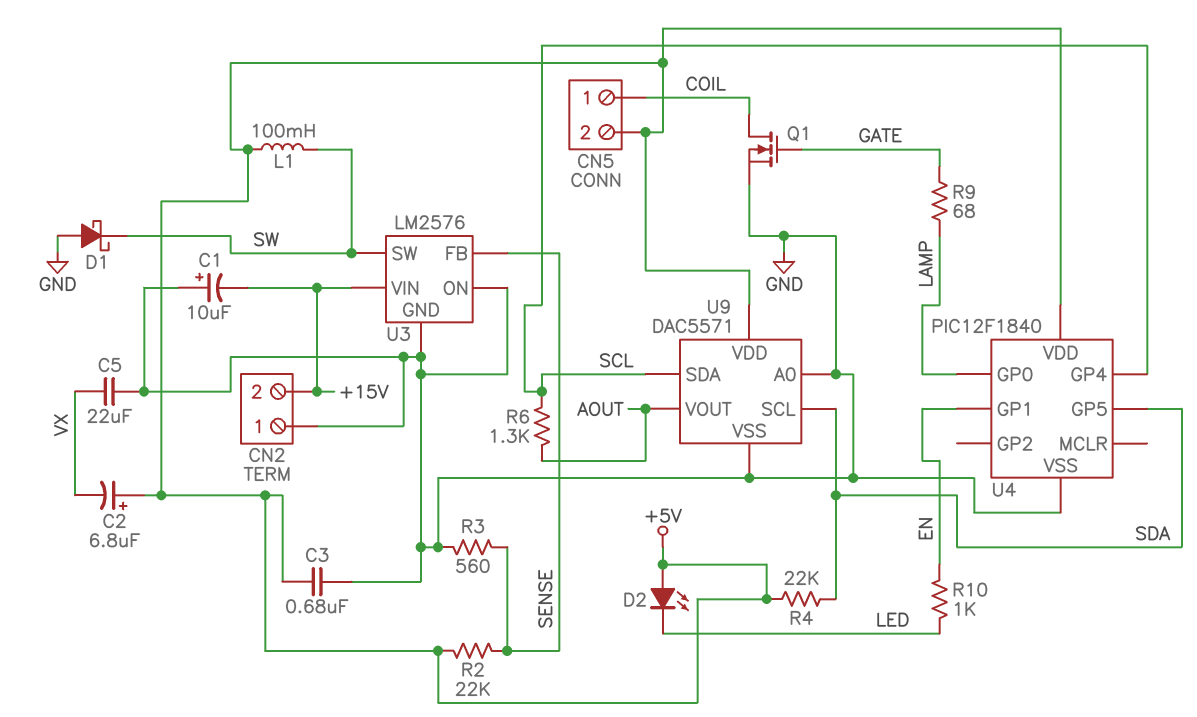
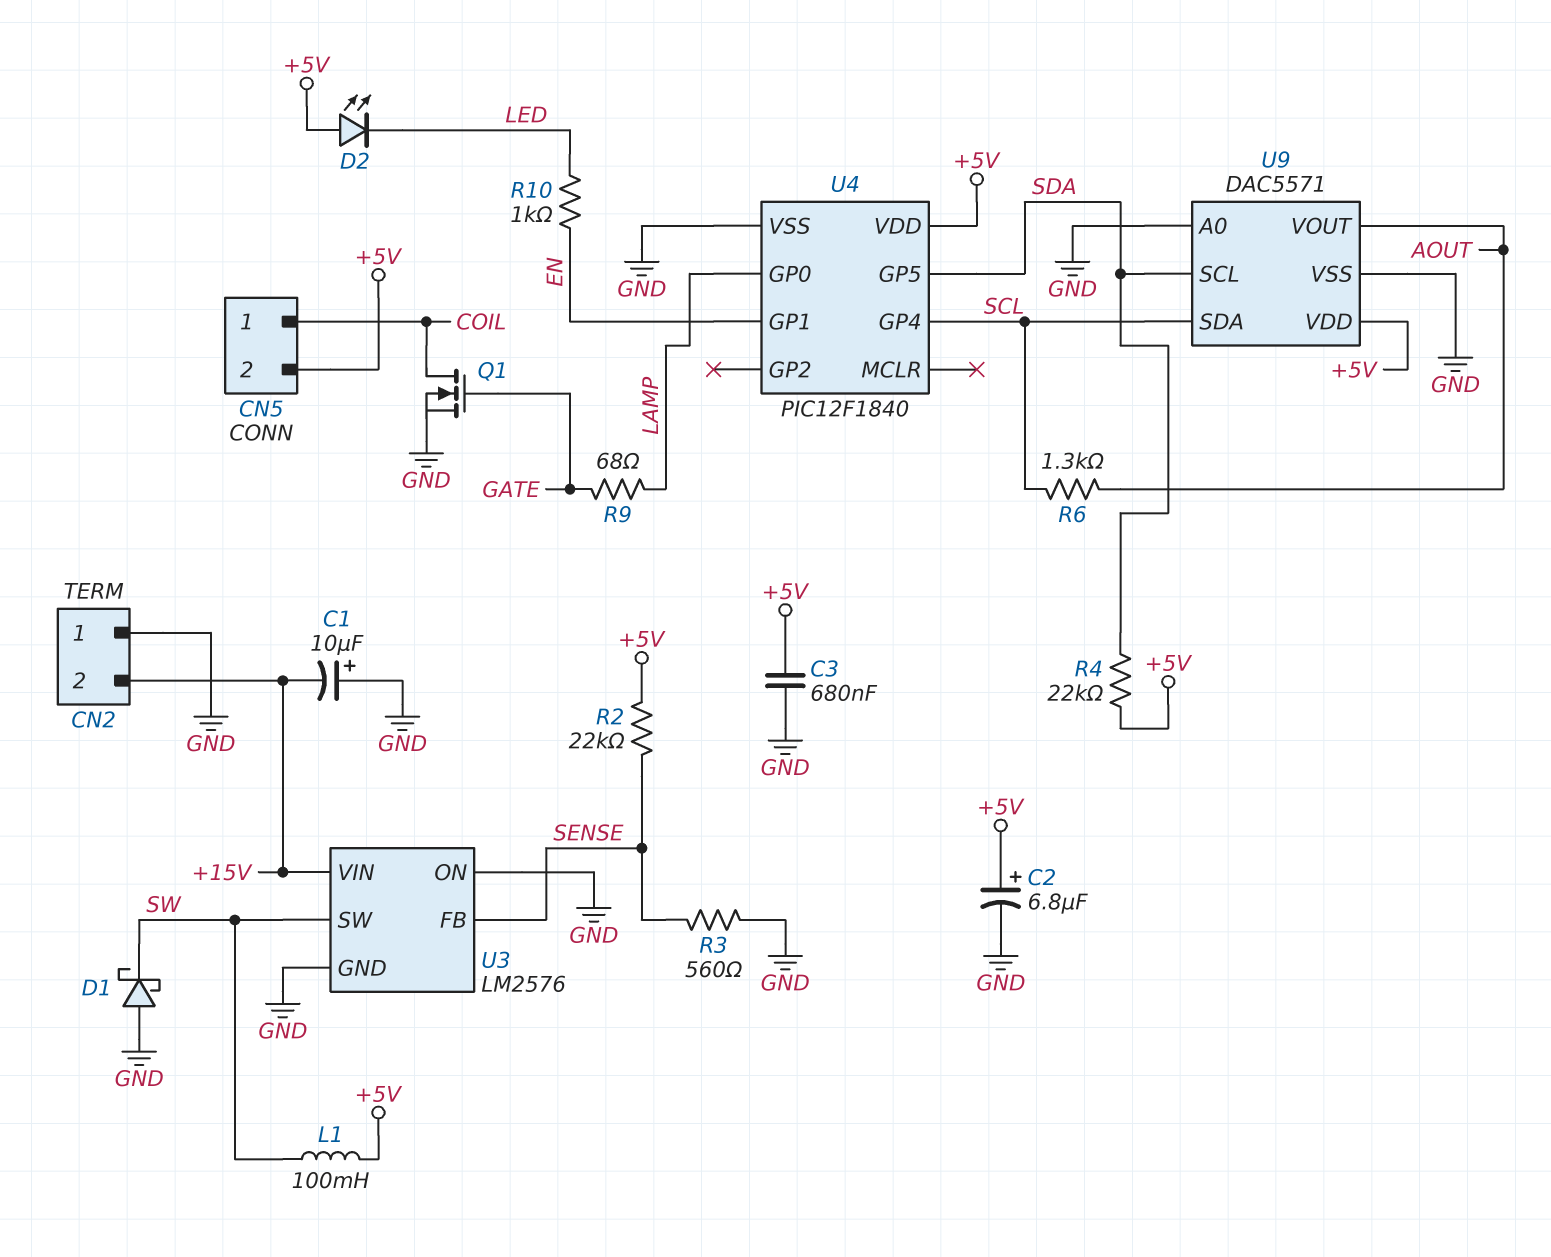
C2: 6.8uF (plus +5V, minus VX) -> 6.8uF (plus +5V, minus GND)
C5: 22uF (GND, VX) -> none

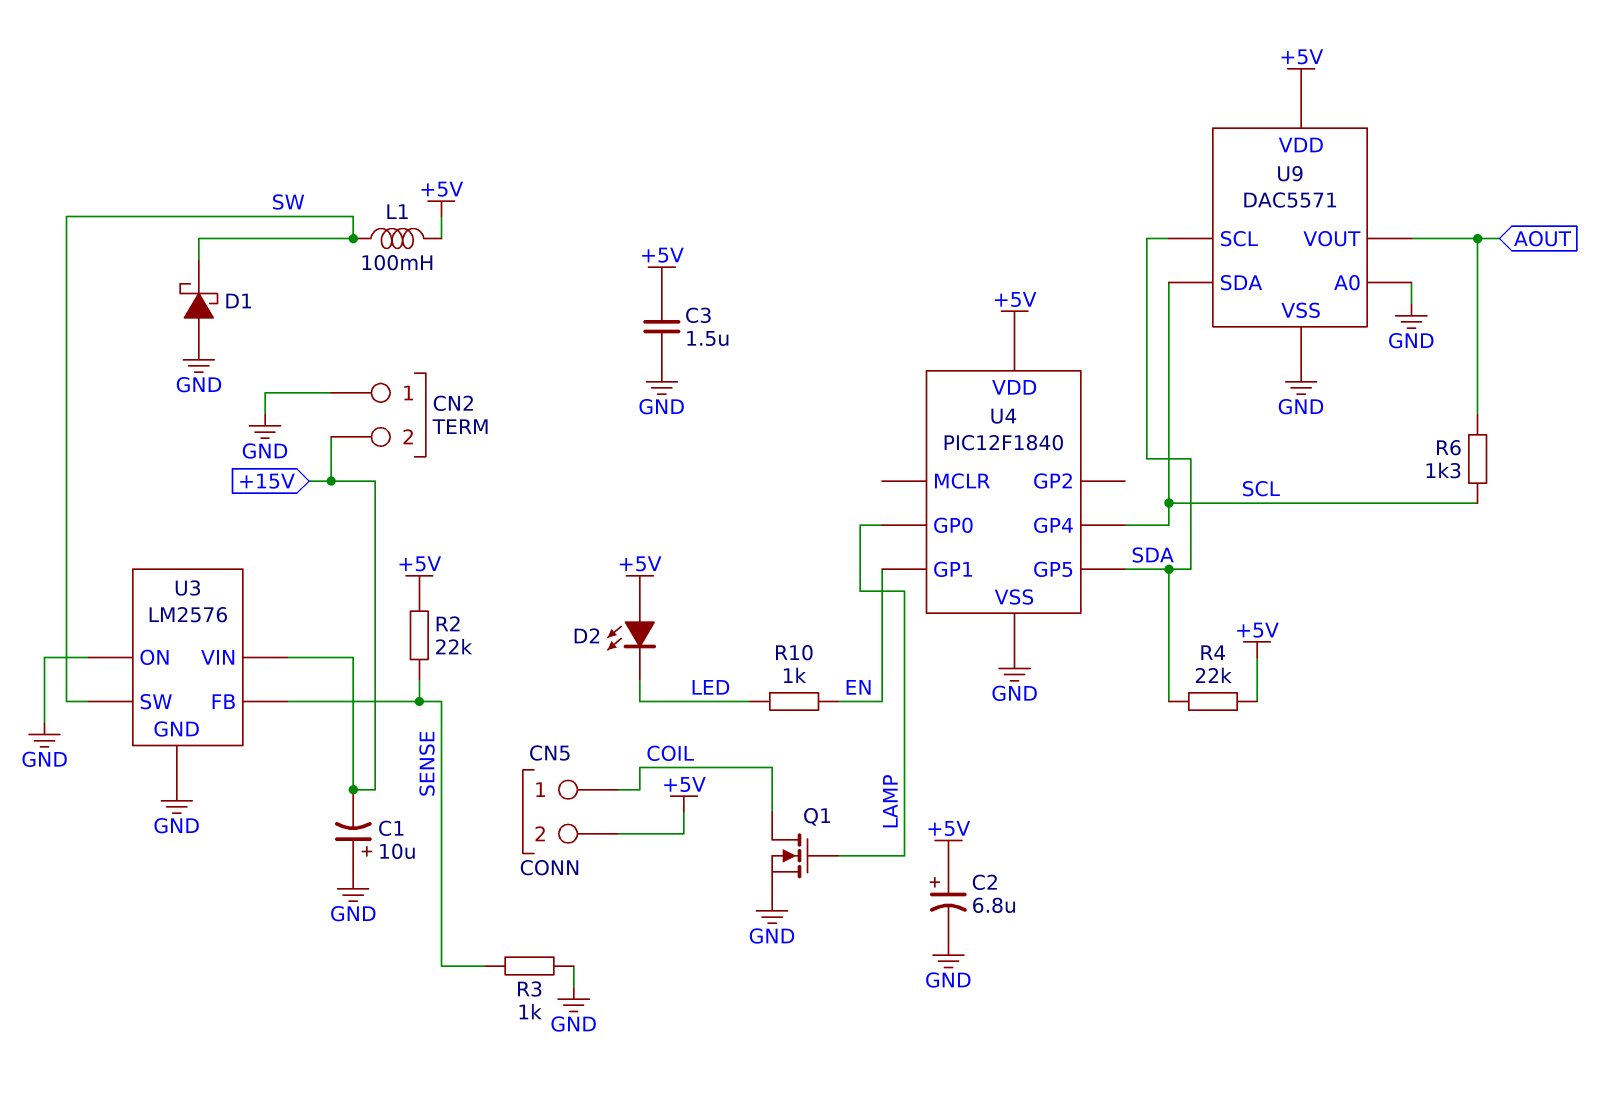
C3: 680nF (+5V, GND) -> 1.5uF (+5V, GND)
Q1: NMOS (G GATE, D COIL, S GND) -> NMOS (G LAMP, D COIL, S GND)
R3: 560 (GND, SENSE) -> 1k (GND, SENSE)
R9: 68 (GATE, LAMP) -> none

